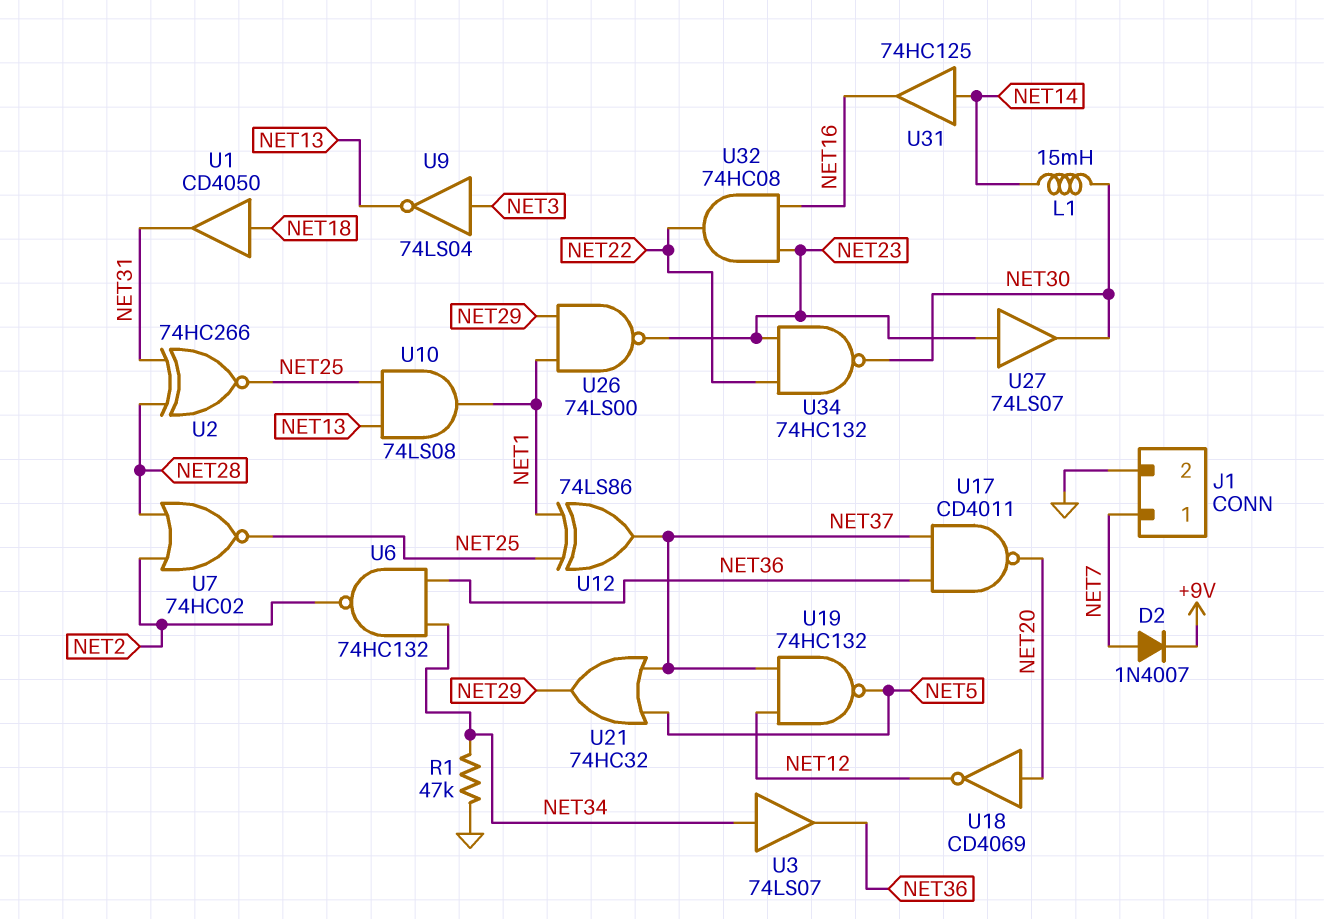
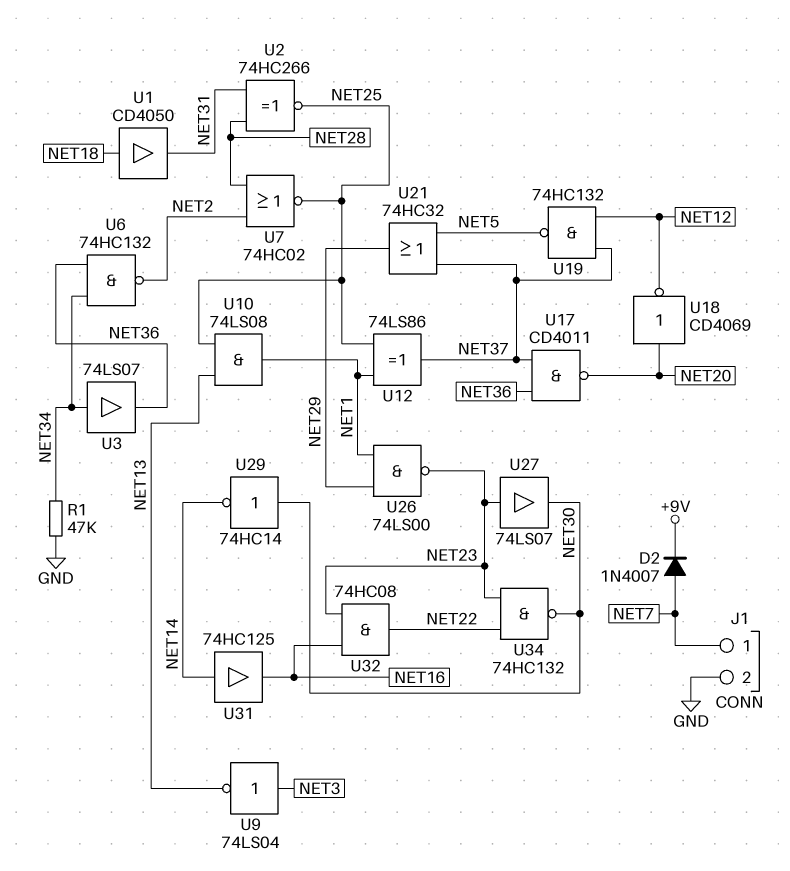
L1: 15mH (NET14, NET30) -> none
U29: none -> NOT 74HC14 (in NET30, out NET14)

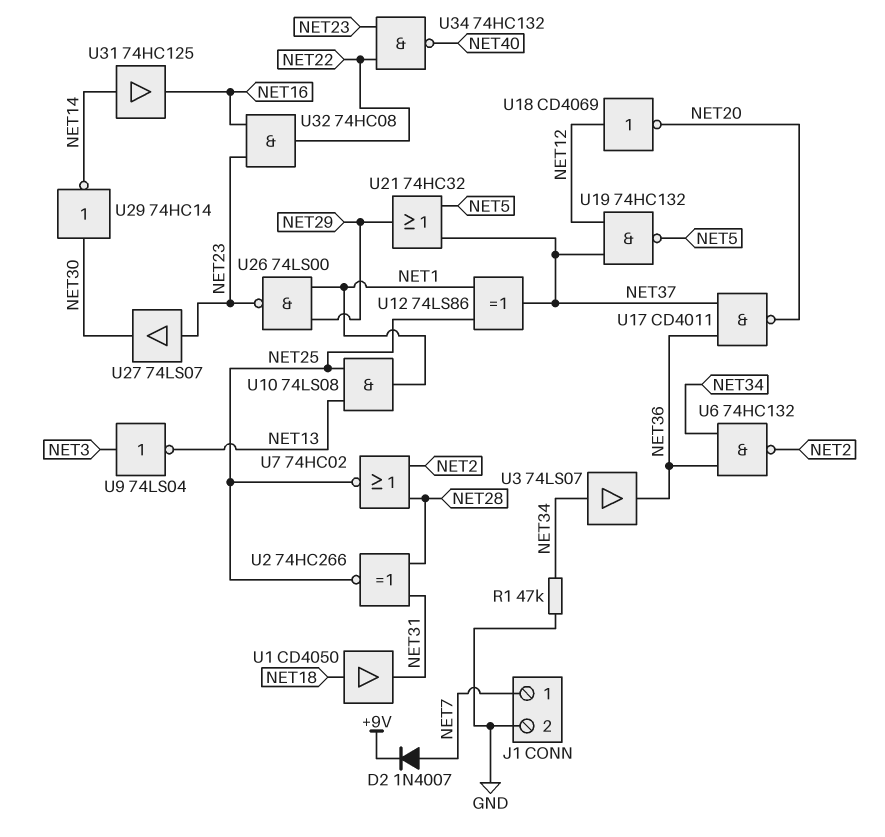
U18: NOT CD4069 (in NET20, out NET12) -> NOT CD4069 (in NET12, out NET20)
U34: NAND 74HC132 (in NET22, in NET23, out NET30) -> NAND 74HC132 (in NET22, in NET23, out NET40)

